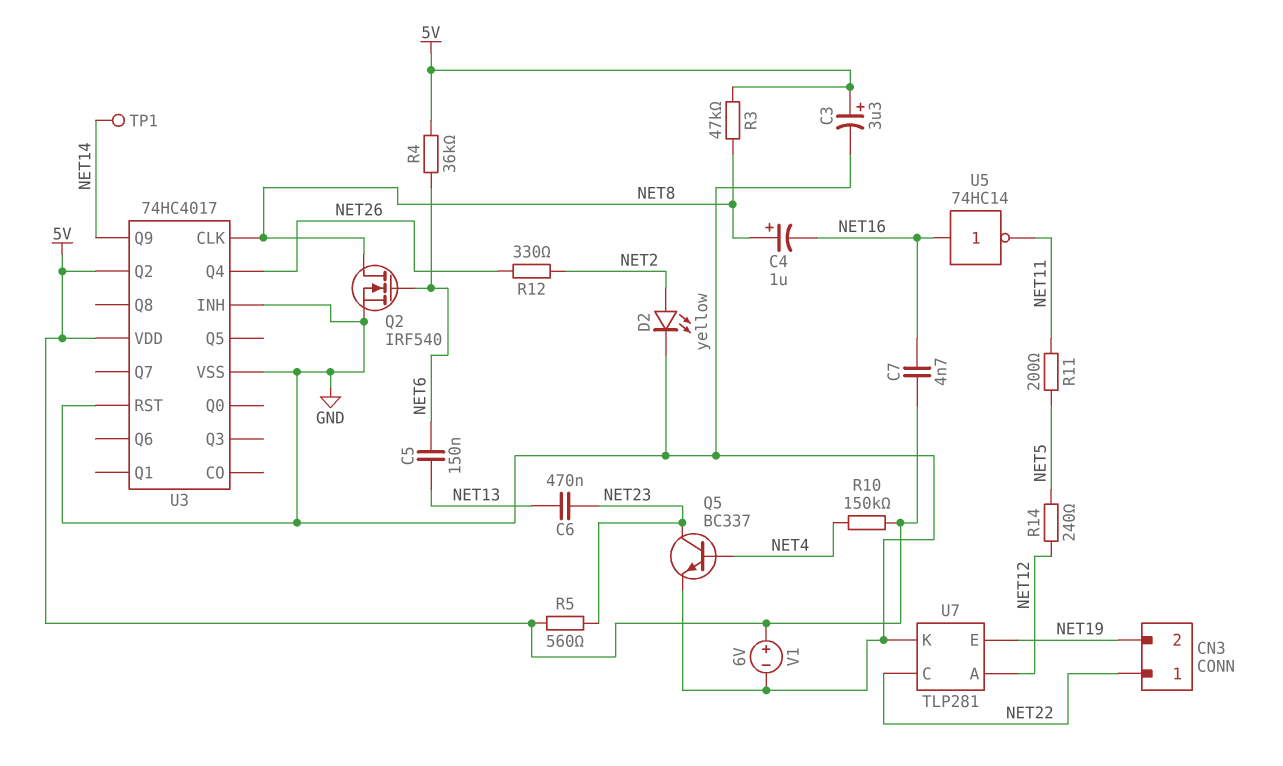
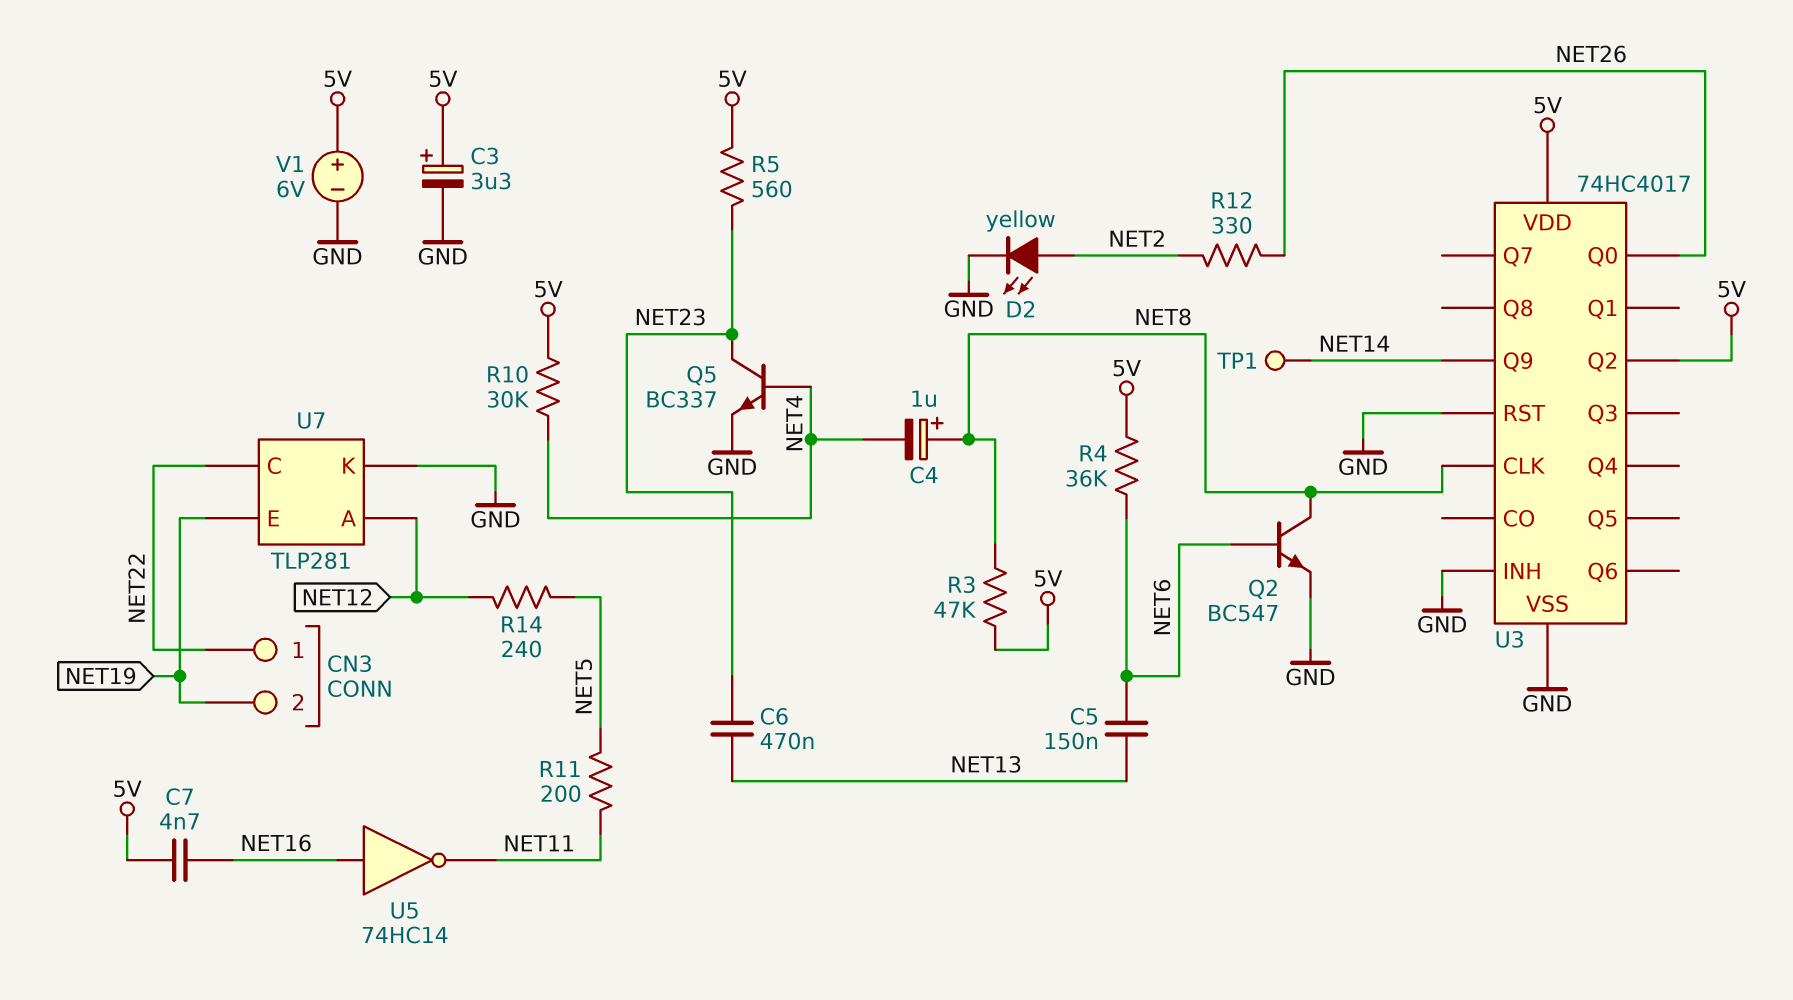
C4: 1uF (plus NET8, minus NET16) -> 1uF (plus NET8, minus NET4)
Q2: NMOS IRF540 (G NET6, D NET8, S GND) -> NPN BC547 (B NET6, C NET8, E GND)
R10: 150k (5V, NET4) -> 30k (5V, NET4)
U3 pin Q0: none -> NET26
U3 pin Q4: NET26 -> none

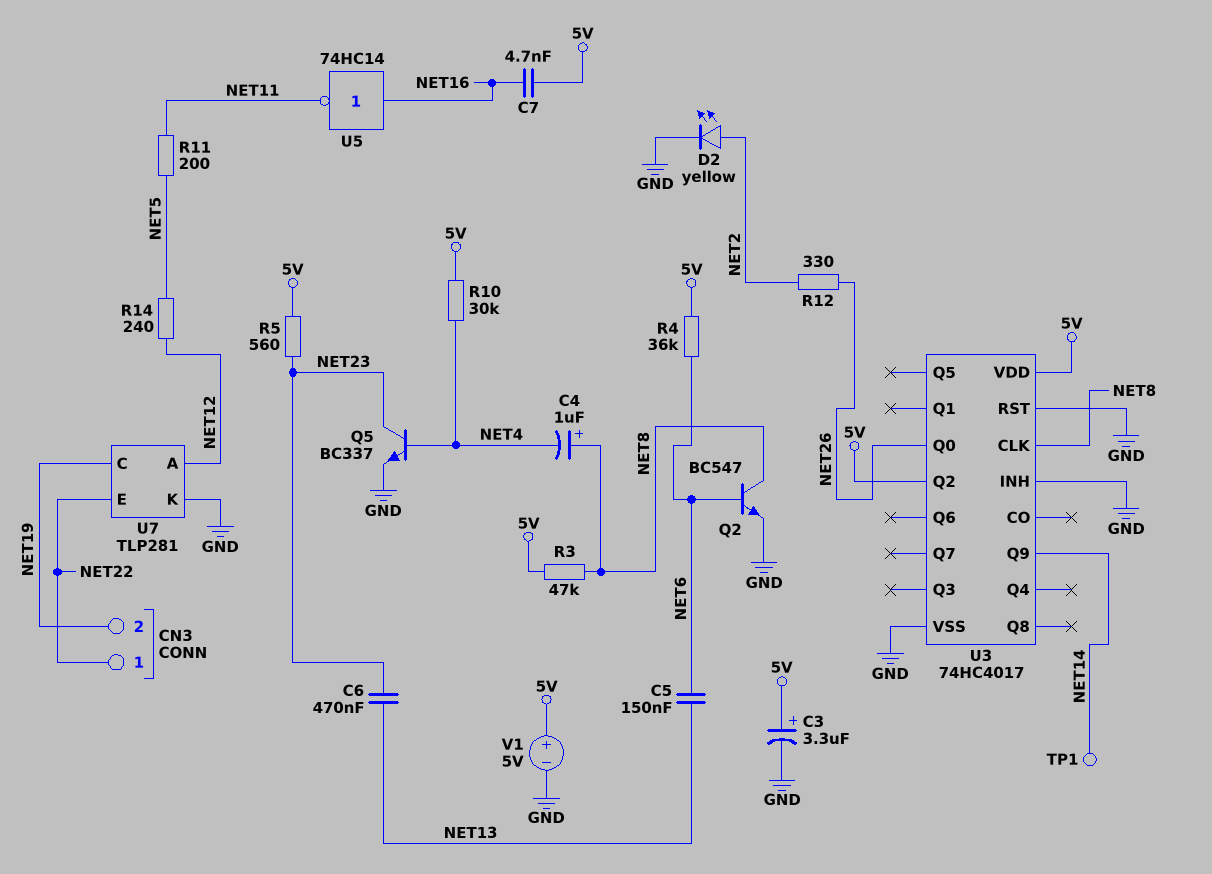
U7 pin C: NET22 -> NET19
U7 pin E: NET19 -> NET22
V1: 6V (plus 5V, minus GND) -> 5V (plus 5V, minus GND)

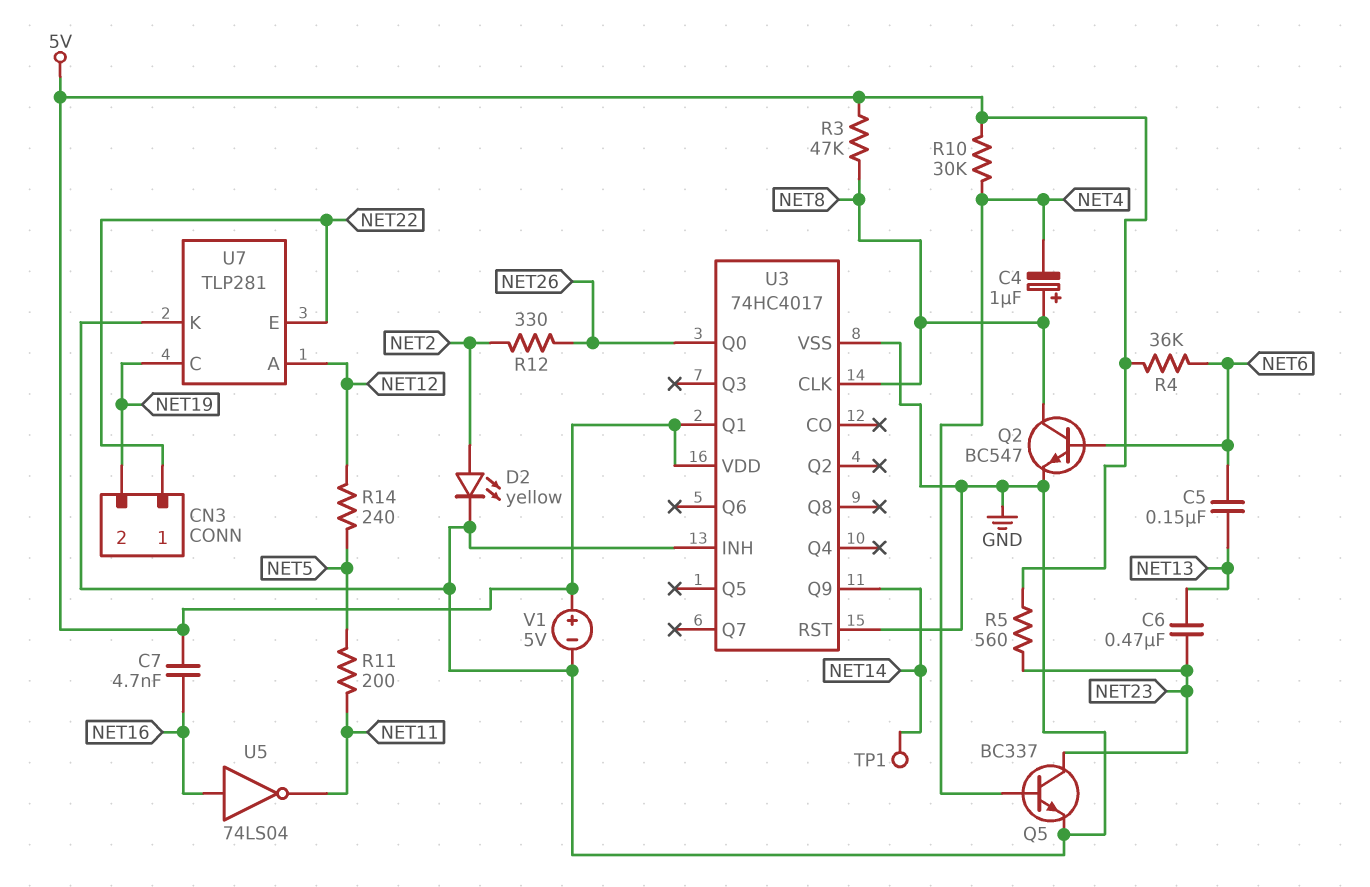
C3: 3.3uF (plus 5V, minus GND) -> none
U3 pin Q1: none -> 5V
U3 pin Q2: 5V -> none
U5: NOT 74HC14 (in NET16, out NET11) -> NOT 74LS04 (in NET16, out NET11)

